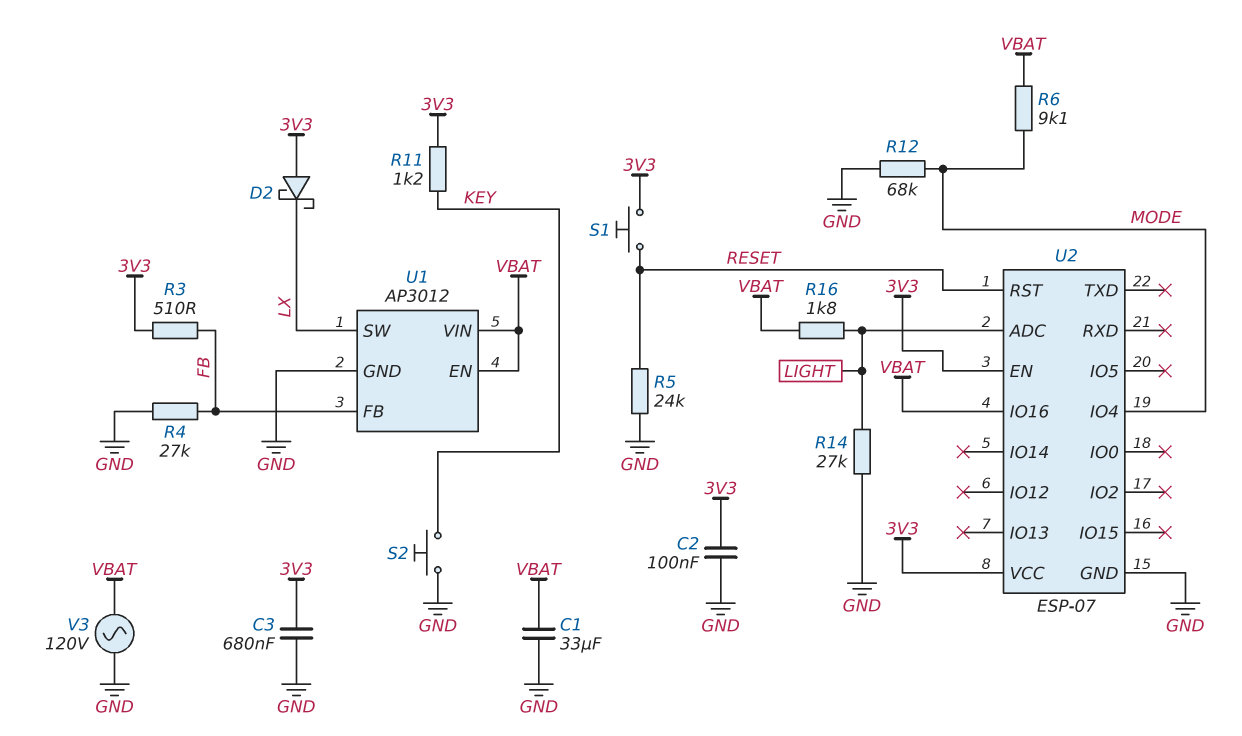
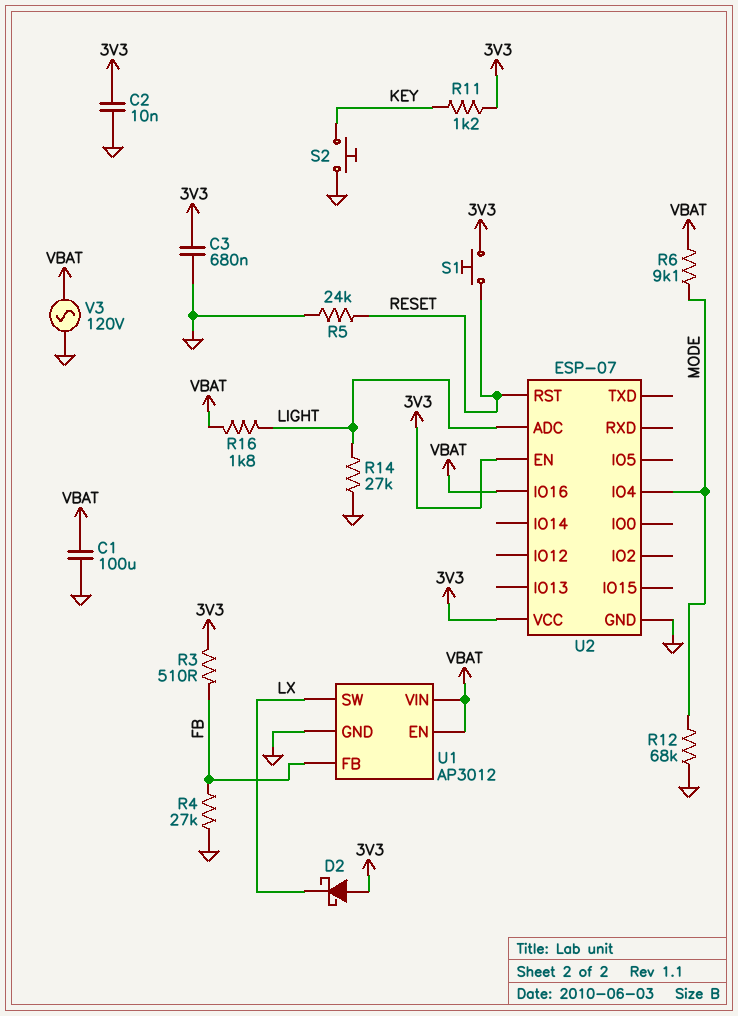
C1: 33uF (GND, VBAT) -> 100uF (GND, VBAT)
C2: 100nF (3V3, GND) -> 10nF (3V3, GND)

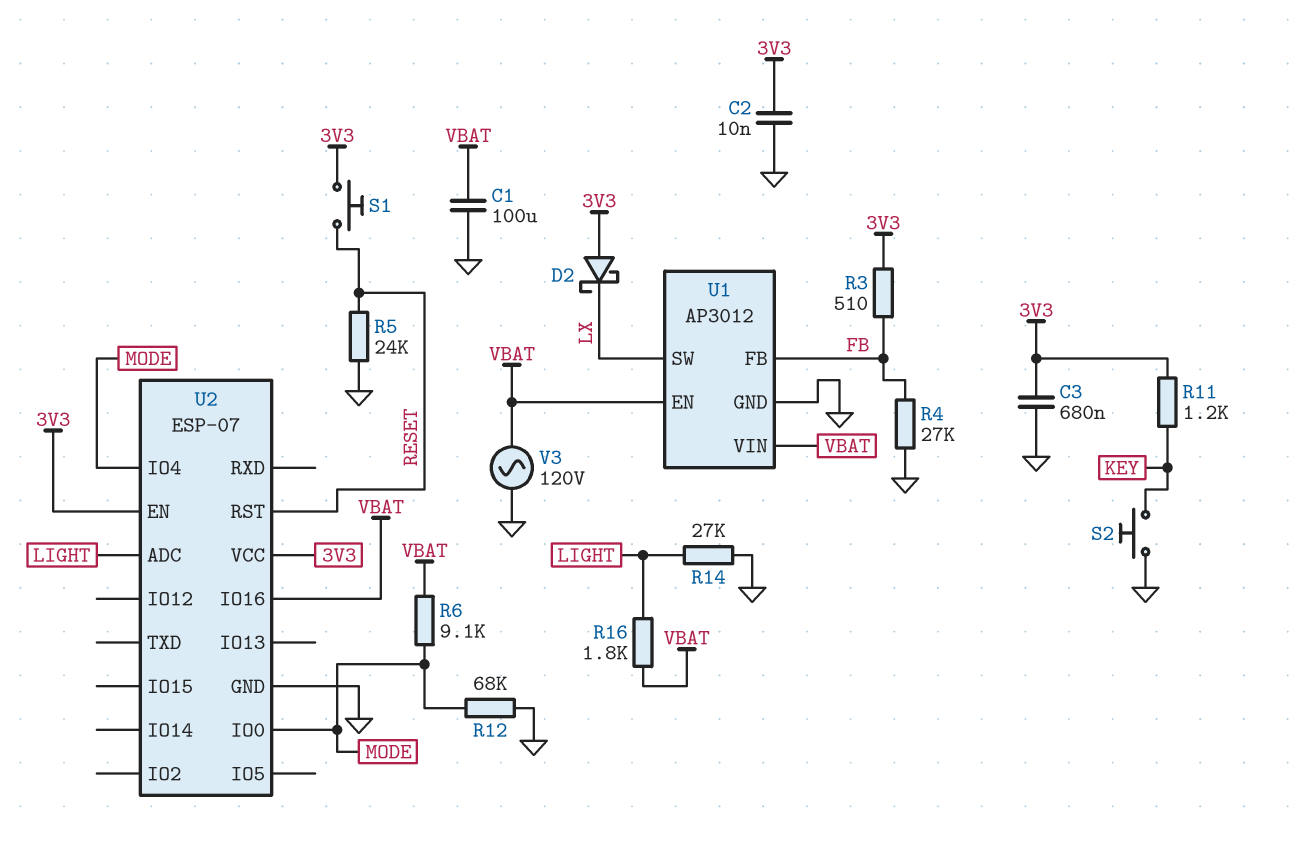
U2 pin IO0: none -> MODE

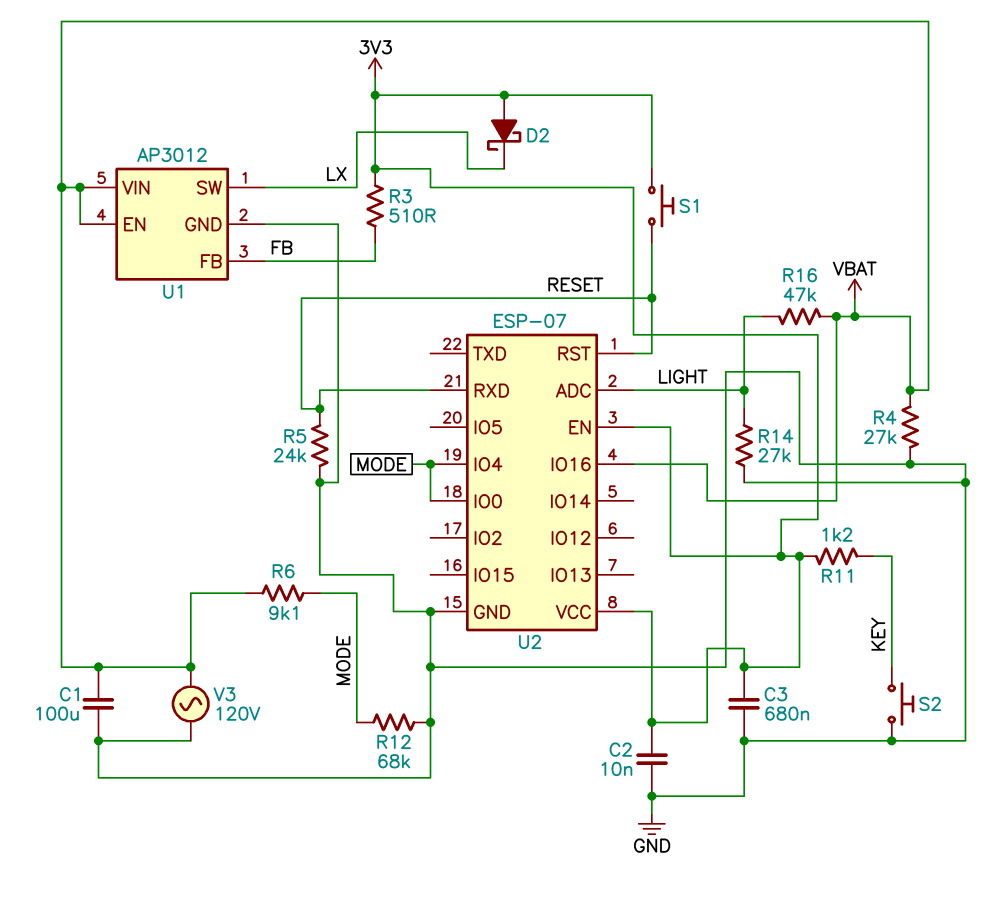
R4: 27k (FB, GND) -> 27k (GND, VBAT)
R16: 1.8k (LIGHT, VBAT) -> 47k (LIGHT, VBAT)
U2 pin RXD: none -> RESET

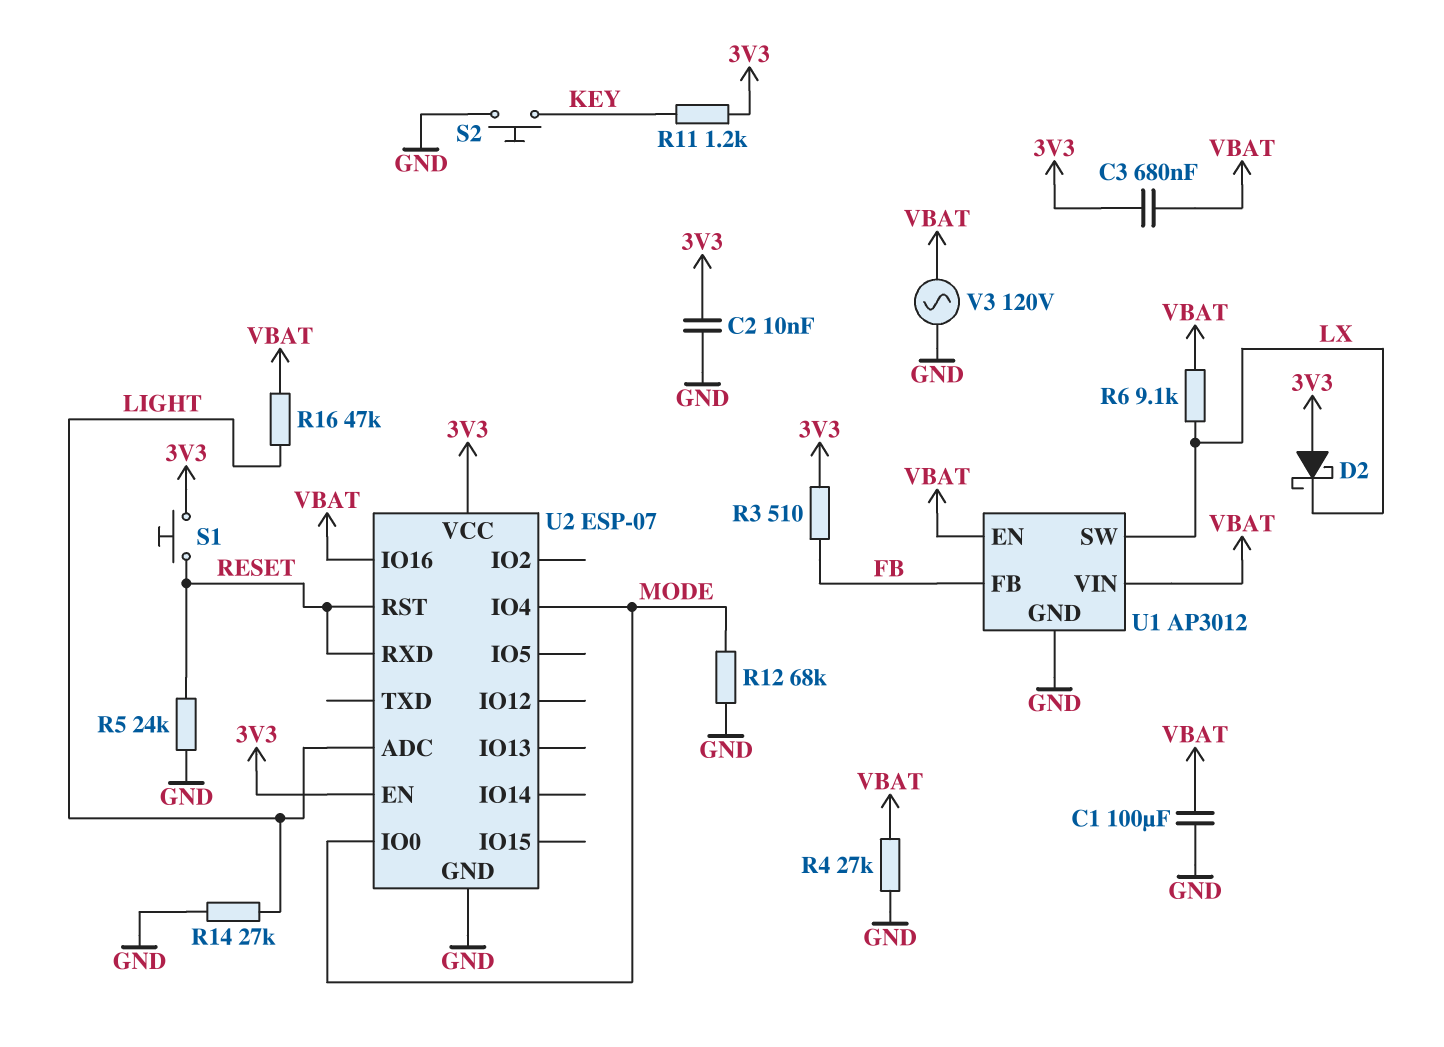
C3: 680nF (3V3, GND) -> 680nF (3V3, VBAT)
R6: 9.1k (MODE, VBAT) -> 9.1k (LX, VBAT)

